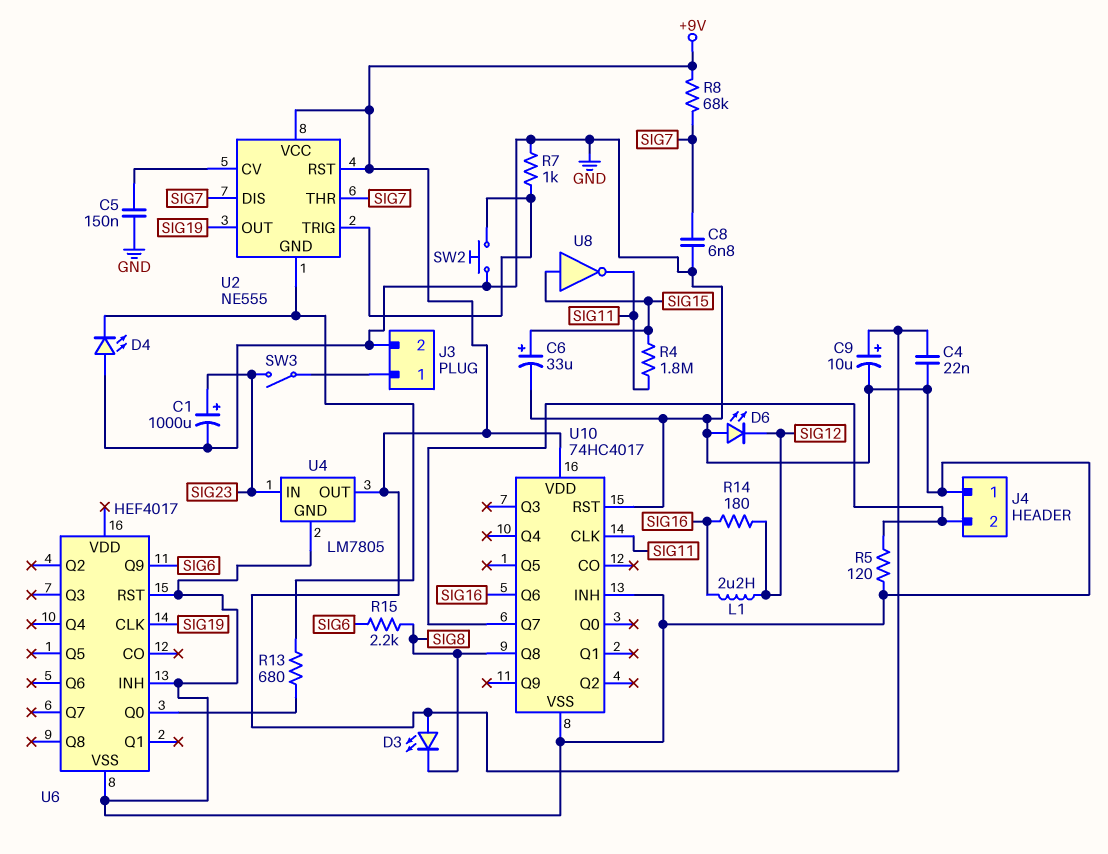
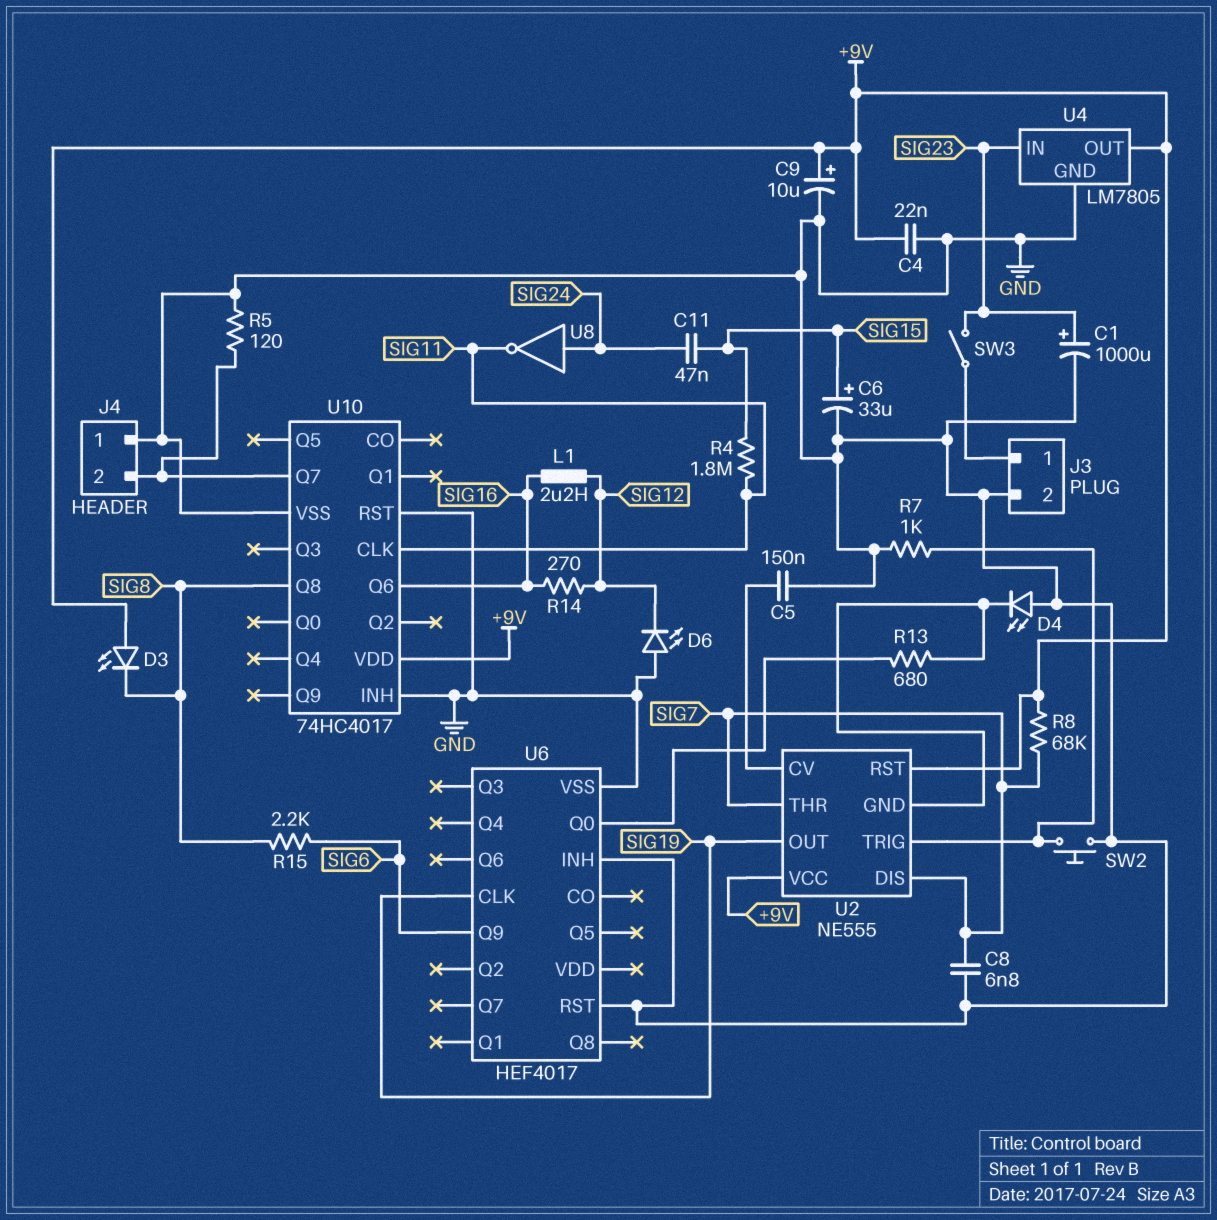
C11: none -> 47nF (SIG15, SIG24)
R14: 180 (SIG12, SIG16) -> 270 (SIG12, SIG16)
U8: NOT (in SIG15, out SIG11) -> NOT (in SIG24, out SIG11)

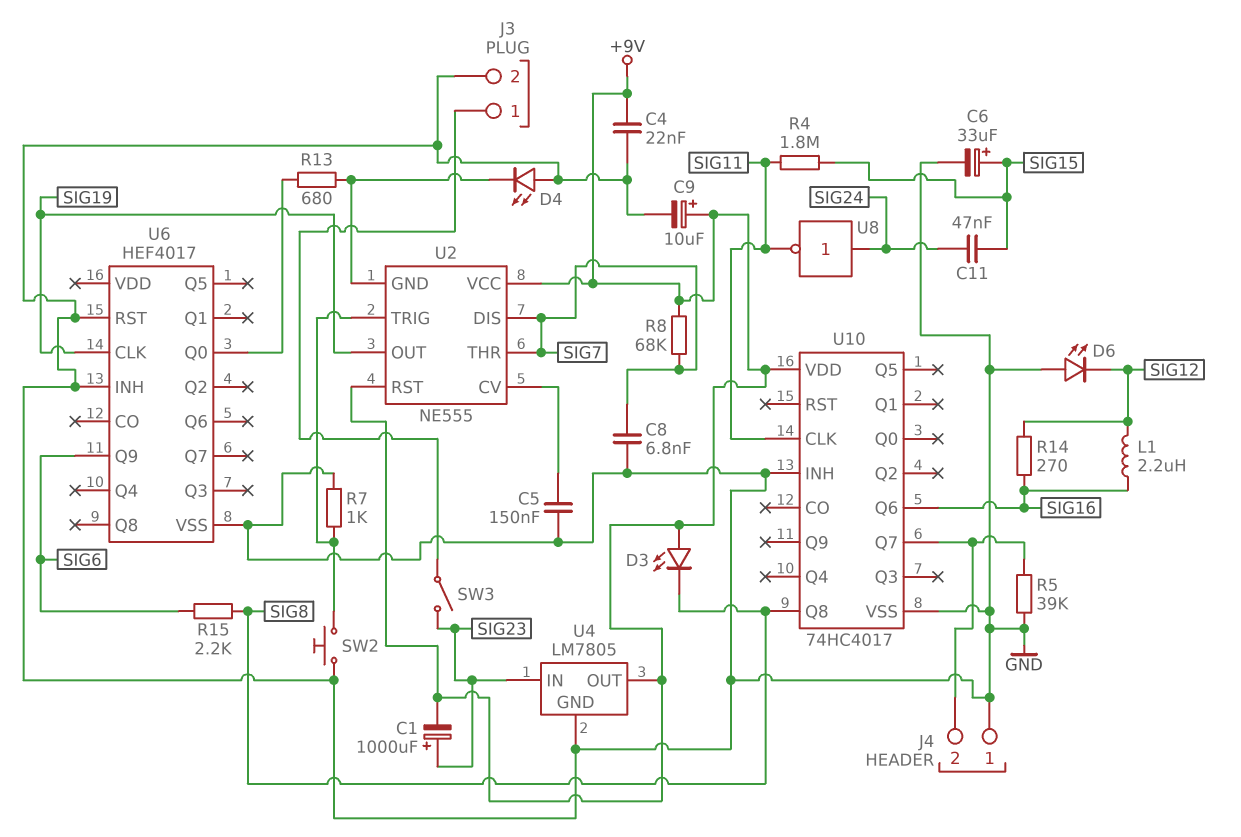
C1: 1000uF (plus SIG23, minus GND) -> 1000uF (plus SIG23, minus +9V)
R5: 120 (GND, J4/2) -> 39k (GND, J4/2)
U10 pin RST: GND -> none

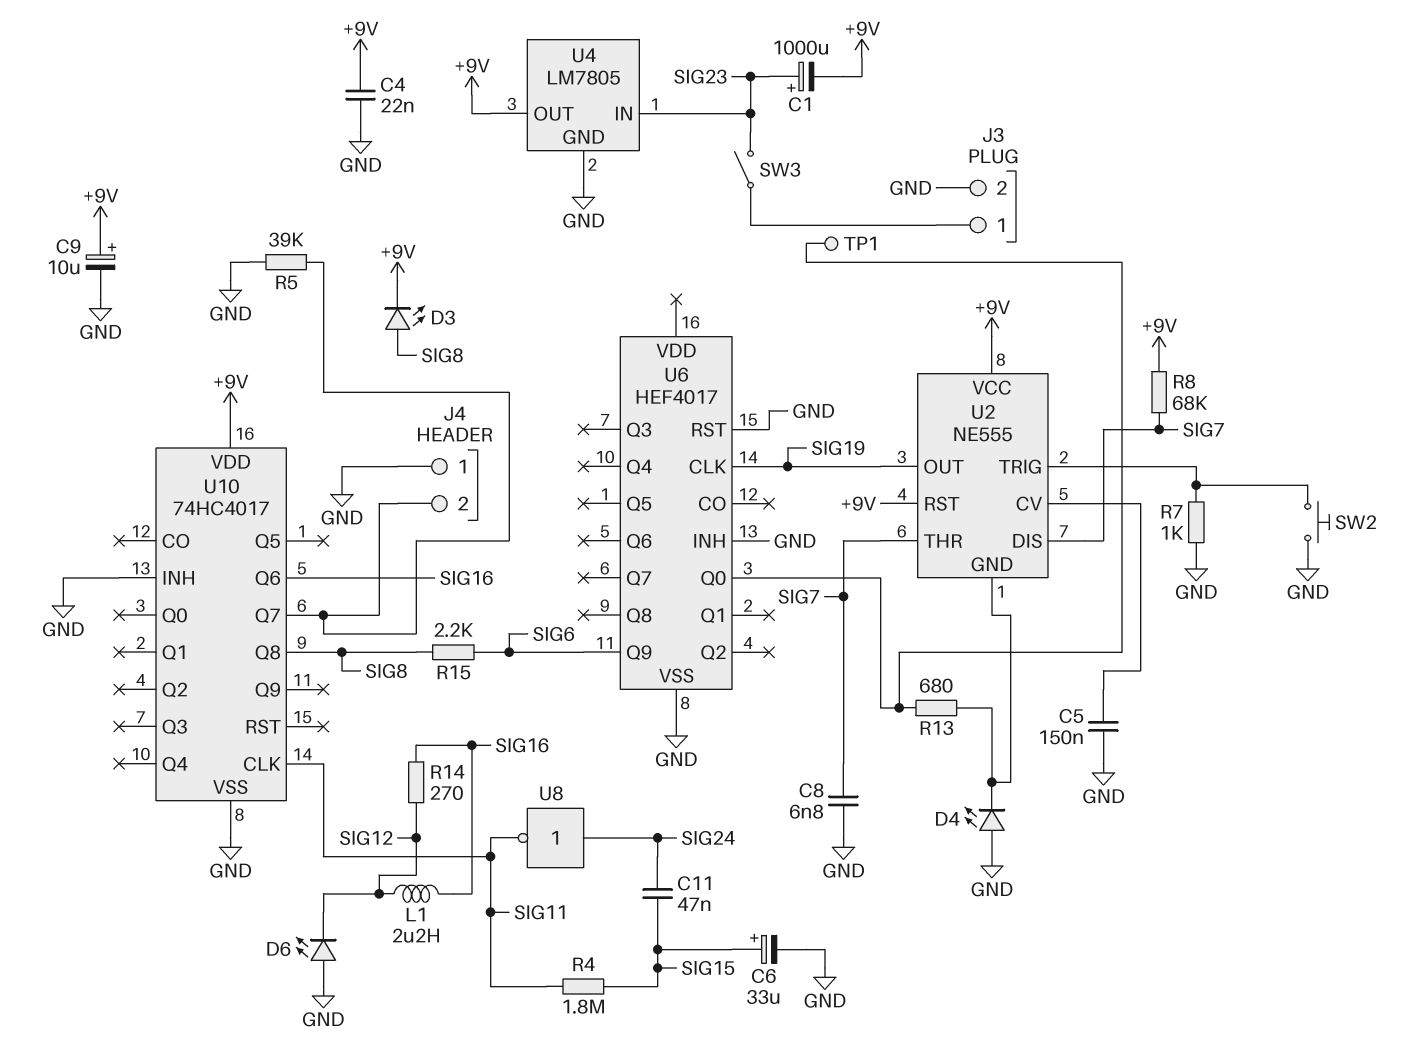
D3: LED (A +9V, K SIG8) -> LED (A SIG8, K +9V)
TP1: none -> test point (U6/Q0)

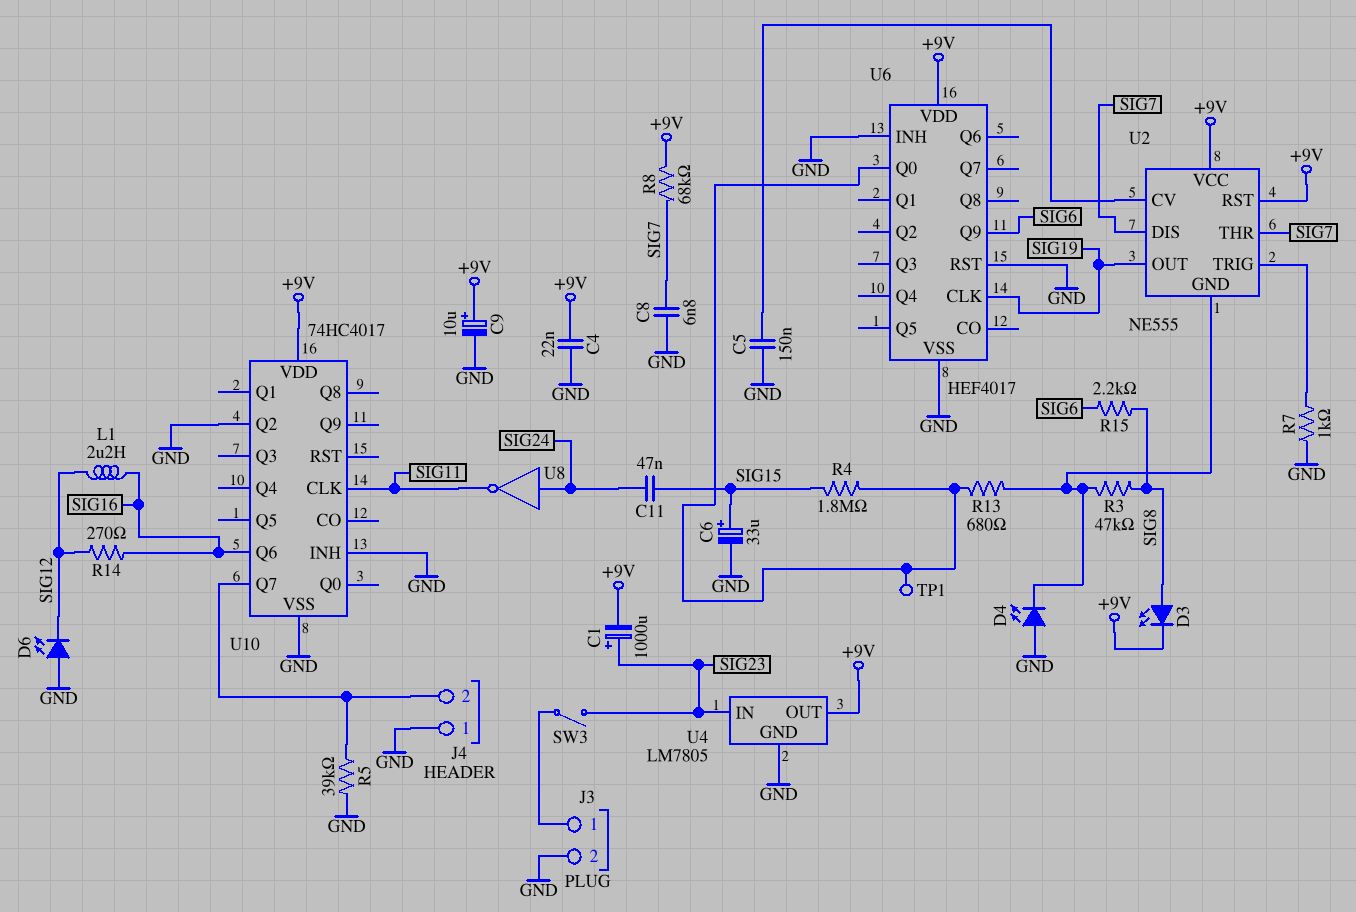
R3: none -> 47k (SIG8, U2/GND)
R4: 1.8M (SIG11, SIG15) -> 1.8M (SIG15, U6/Q0)
SW2: button (GND, U2/TRIG) -> none
U6 pin VDD: none -> +9V
U10 pin Q2: none -> GND
U10 pin Q8: SIG8 -> none

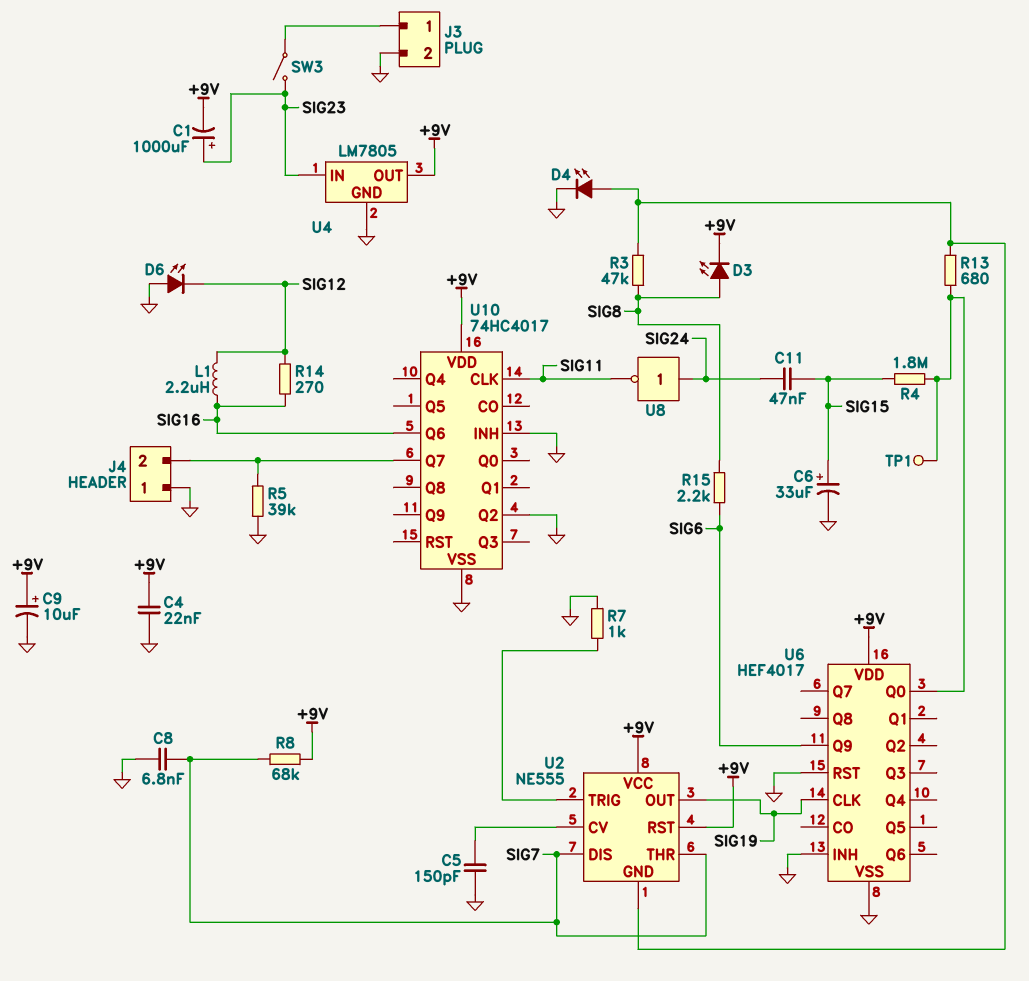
C5: 150nF (GND, U2/CV) -> 150pF (GND, U2/CV)
D4: LED (A GND, K U2/GND) -> LED (A U2/GND, K GND)

